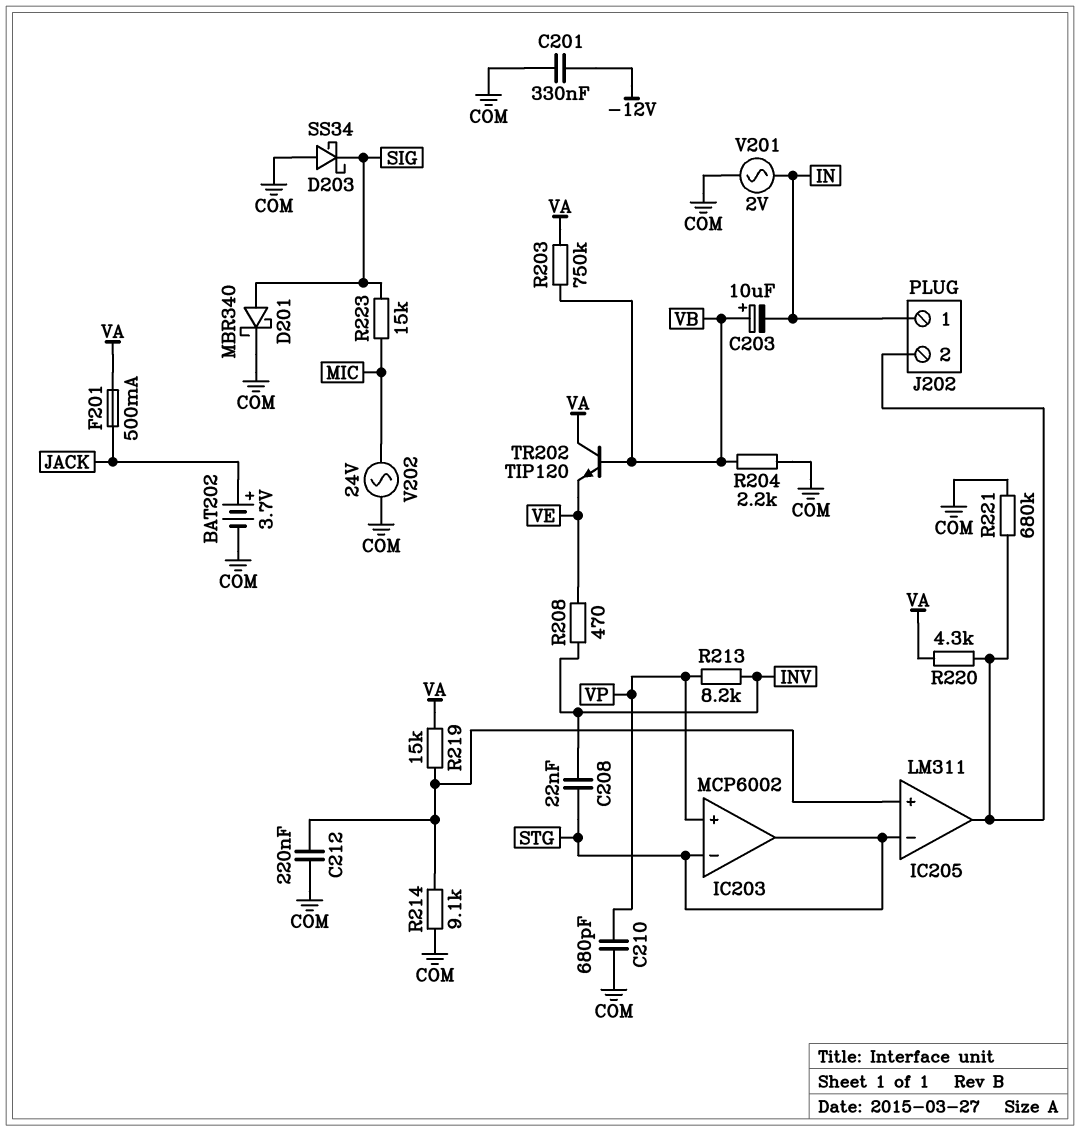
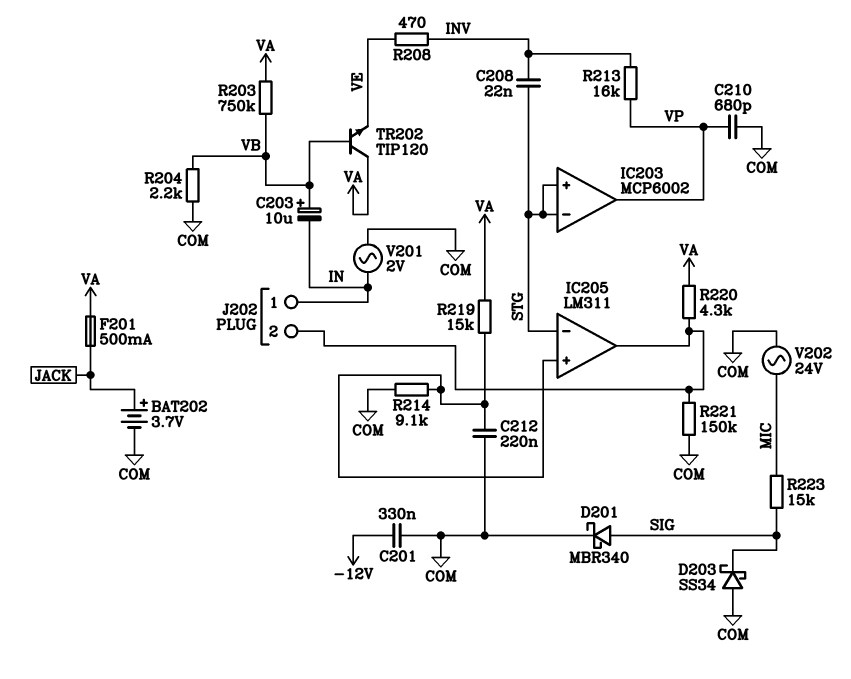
IC203 pin in+: VP -> STG
IC203 pin out: STG -> VP
R213: 8.2k (INV, VP) -> 16k (INV, VP)
R221: 680k (COM, IC205/out) -> 150k (COM, IC205/out)

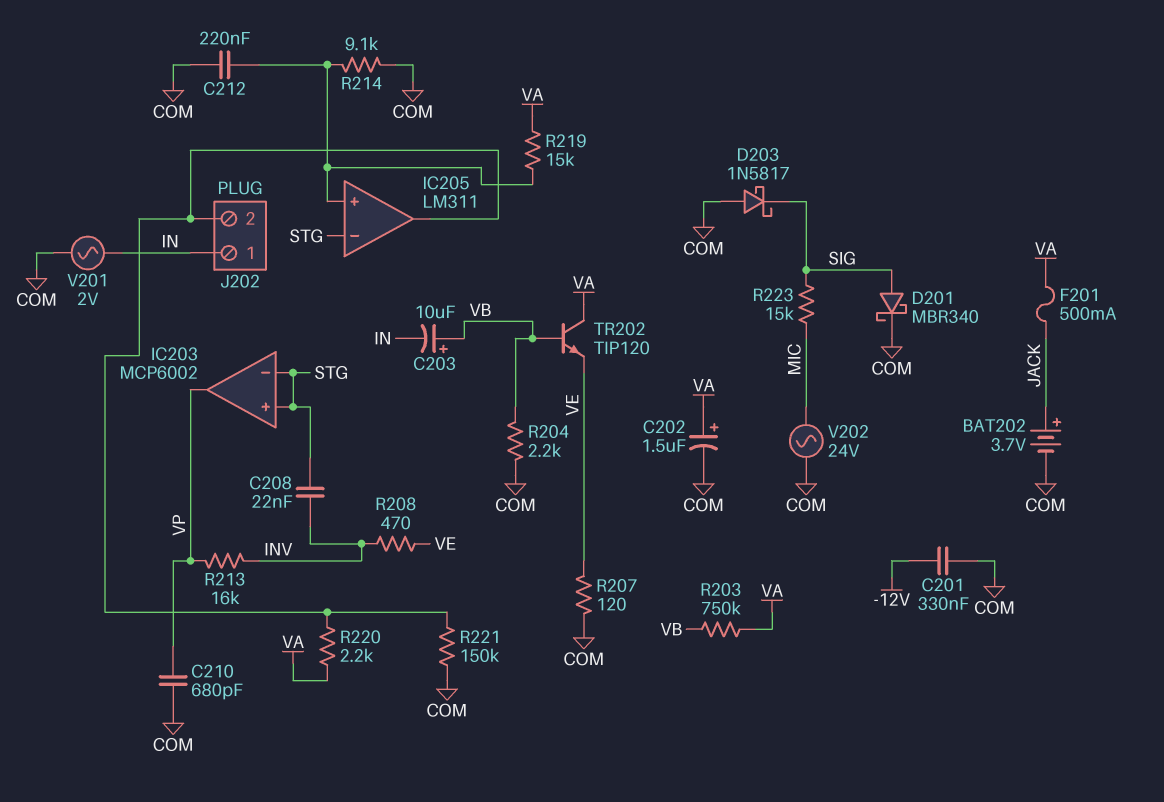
C202: none -> 1.5uF (plus VA, minus COM)
D203: schottky SS34 (A COM, K SIG) -> schottky 1N5817 (A COM, K SIG)
R207: none -> 120 (COM, VE)
R220: 4.3k (IC205/out, VA) -> 2.2k (IC205/out, VA)

